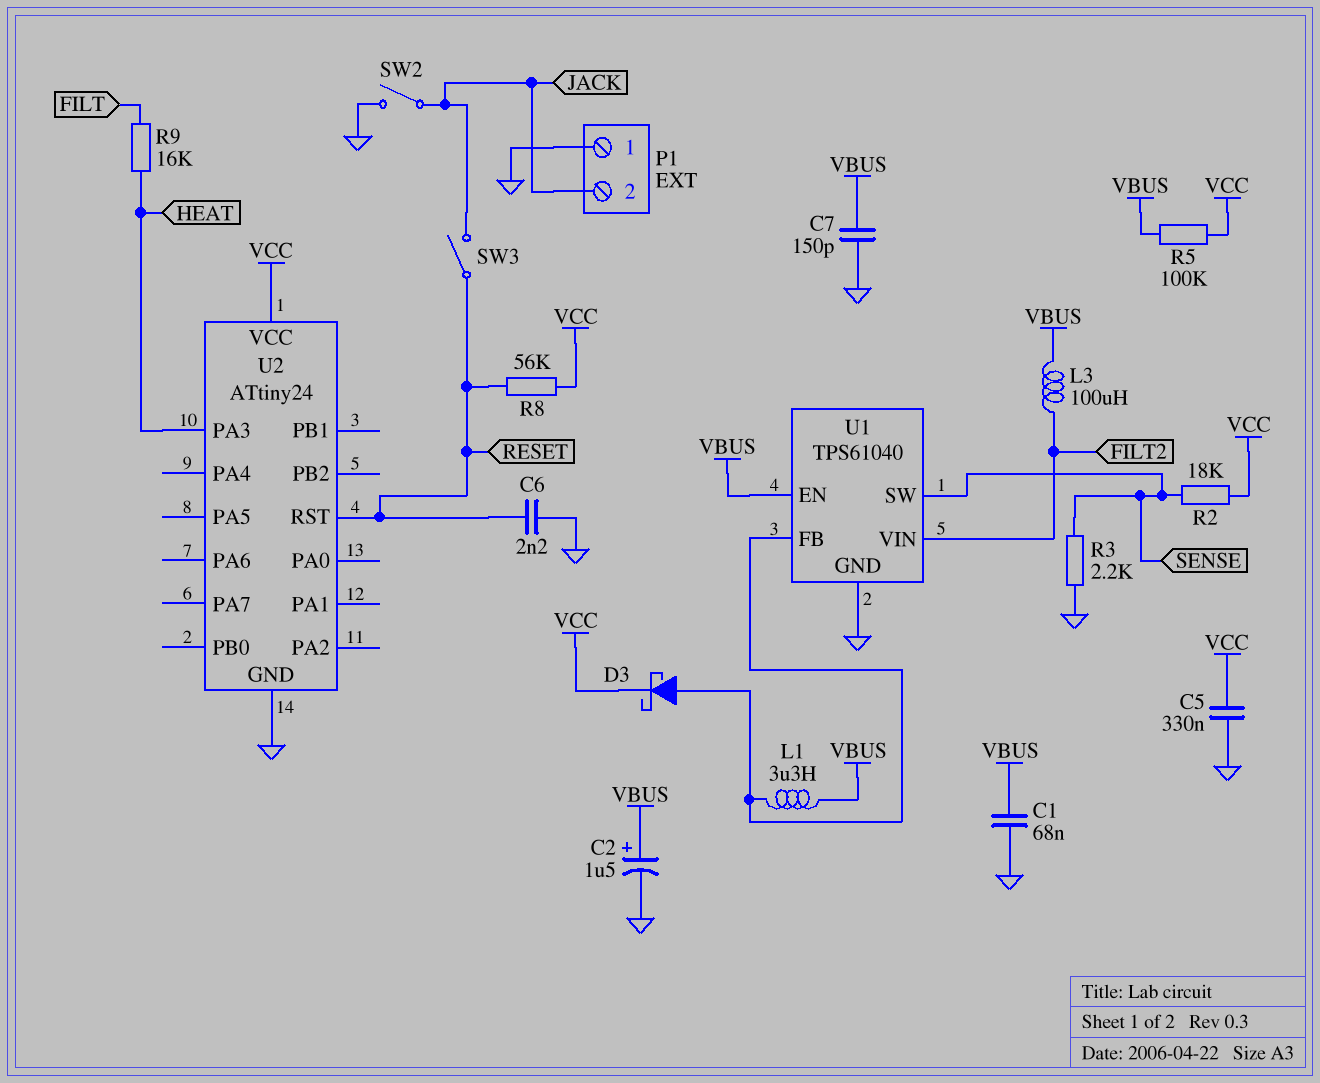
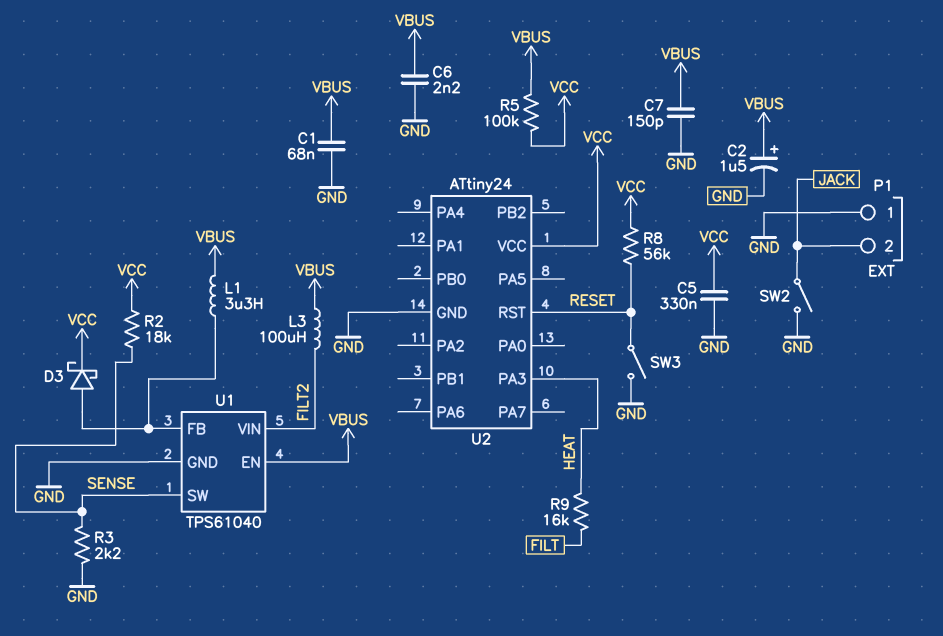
C6: 2.2nF (GND, RESET) -> 2.2nF (GND, VBUS)
SW3: switch (JACK, RESET) -> switch (GND, RESET)

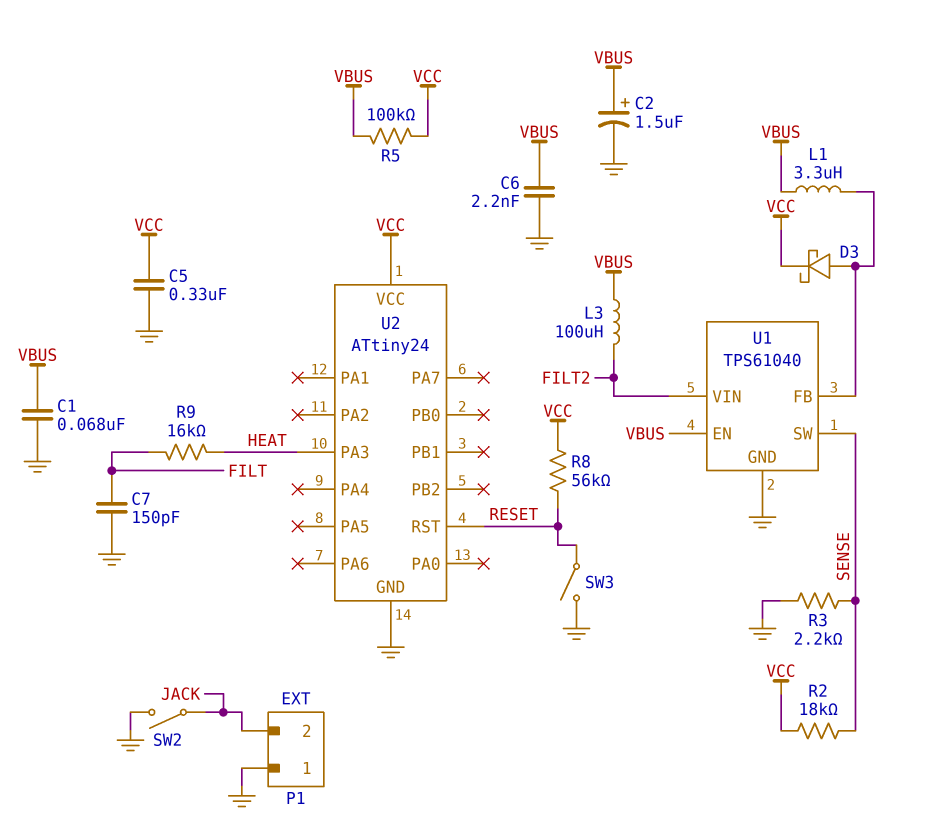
C7: 150pF (GND, VBUS) -> 150pF (FILT, GND)

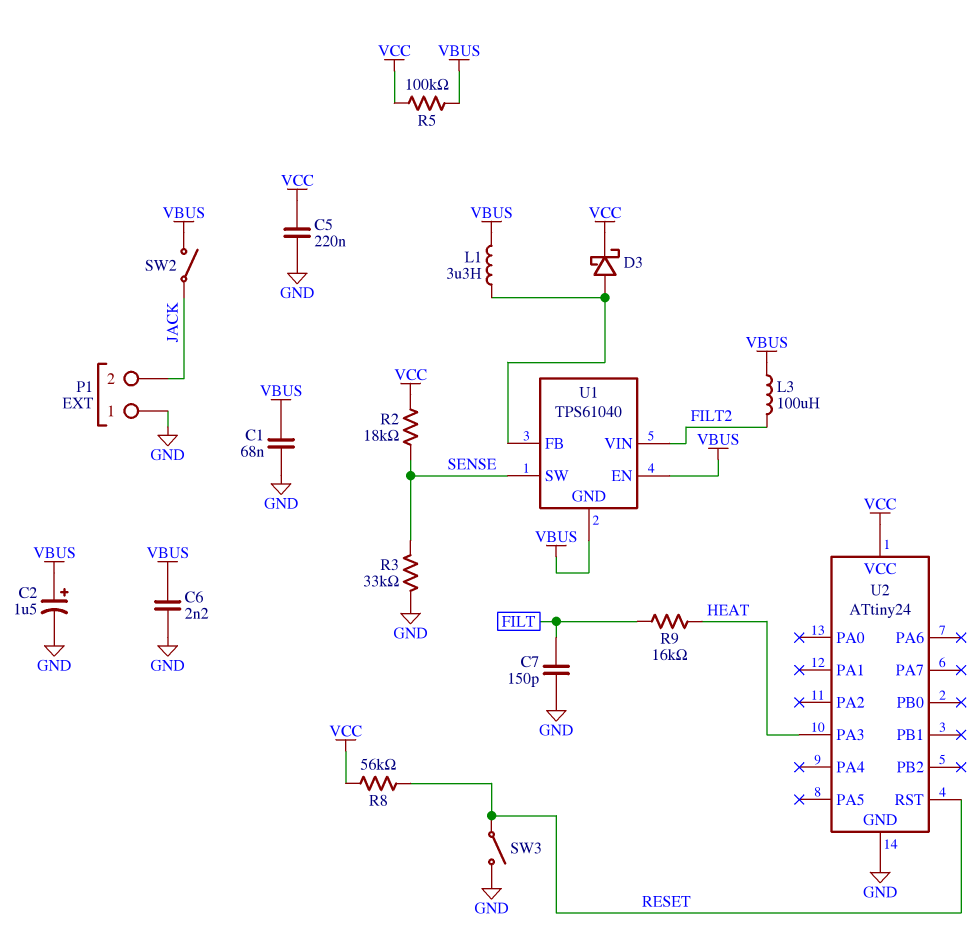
C5: 330nF (GND, VCC) -> 220nF (GND, VCC)
R3: 2.2k (GND, SENSE) -> 33k (GND, SENSE)
SW2: switch (GND, JACK) -> switch (JACK, VBUS)
U1 pin GND: GND -> VBUS

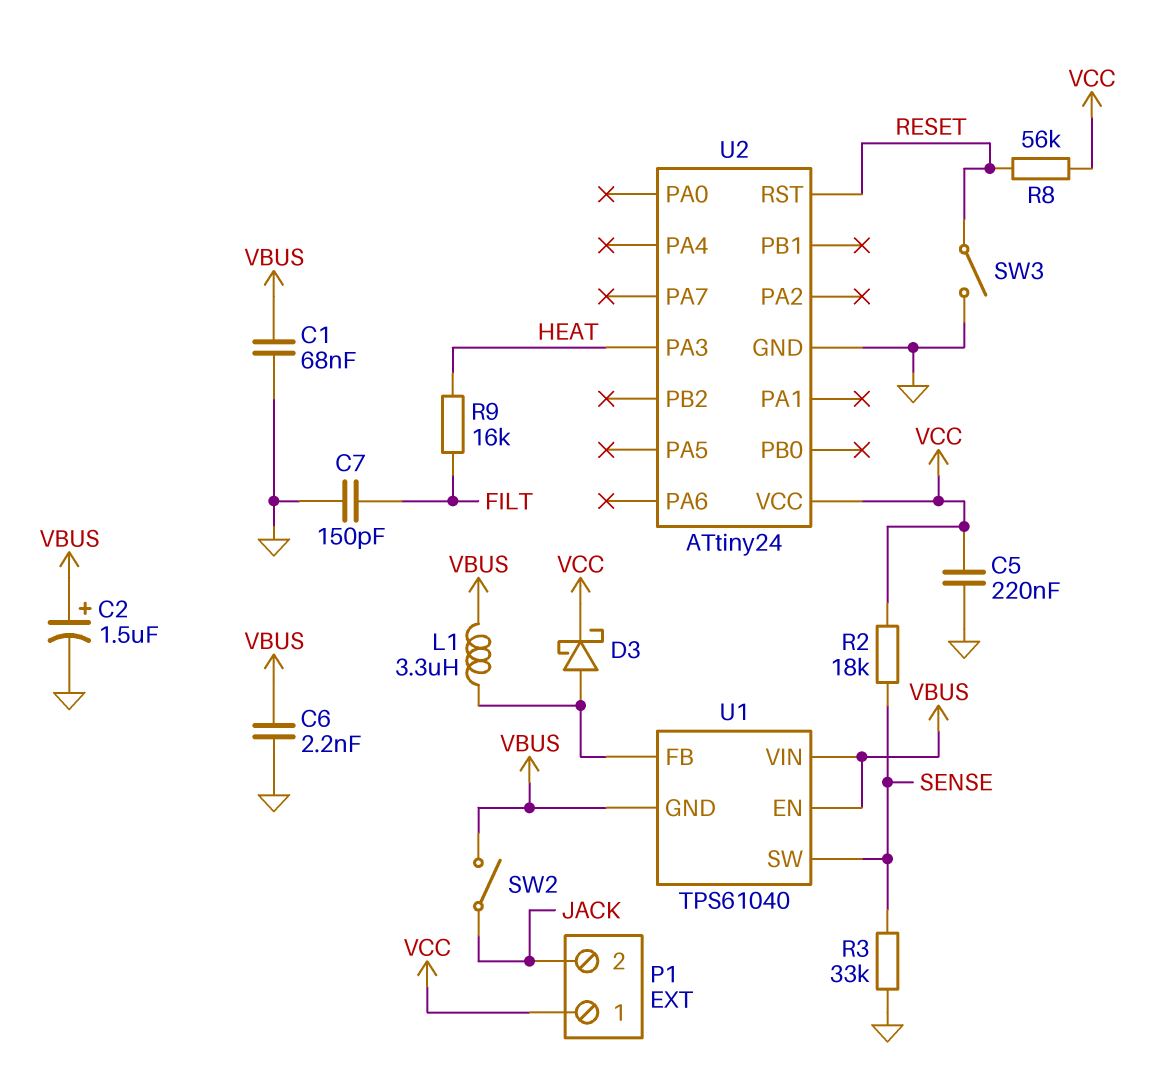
L3: 100uH (FILT2, VBUS) -> none
P1 pin 1: GND -> VCC
R5: 100k (VBUS, VCC) -> none
U1 pin VIN: FILT2 -> VBUS

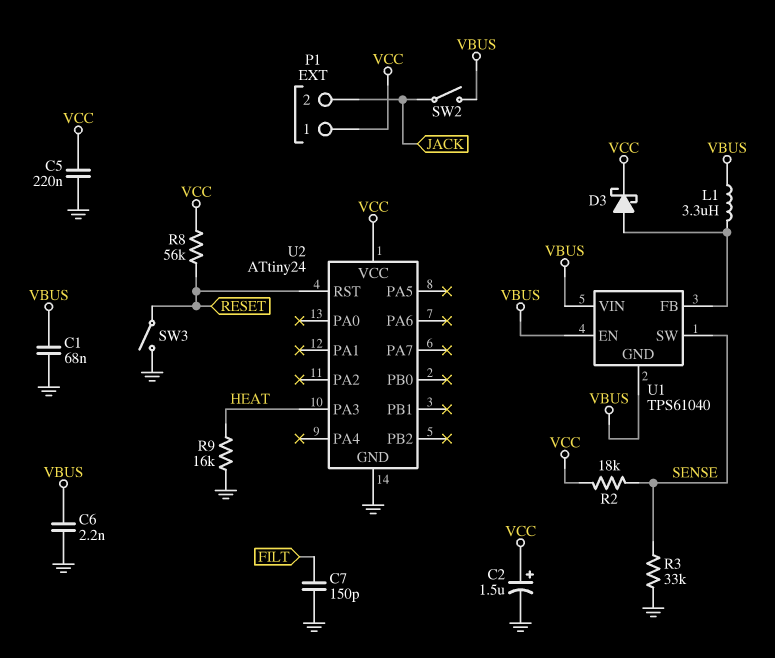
C2: 1.5uF (plus VBUS, minus GND) -> 1.5uF (plus VCC, minus GND)
R9: 16k (FILT, HEAT) -> 16k (GND, HEAT)

